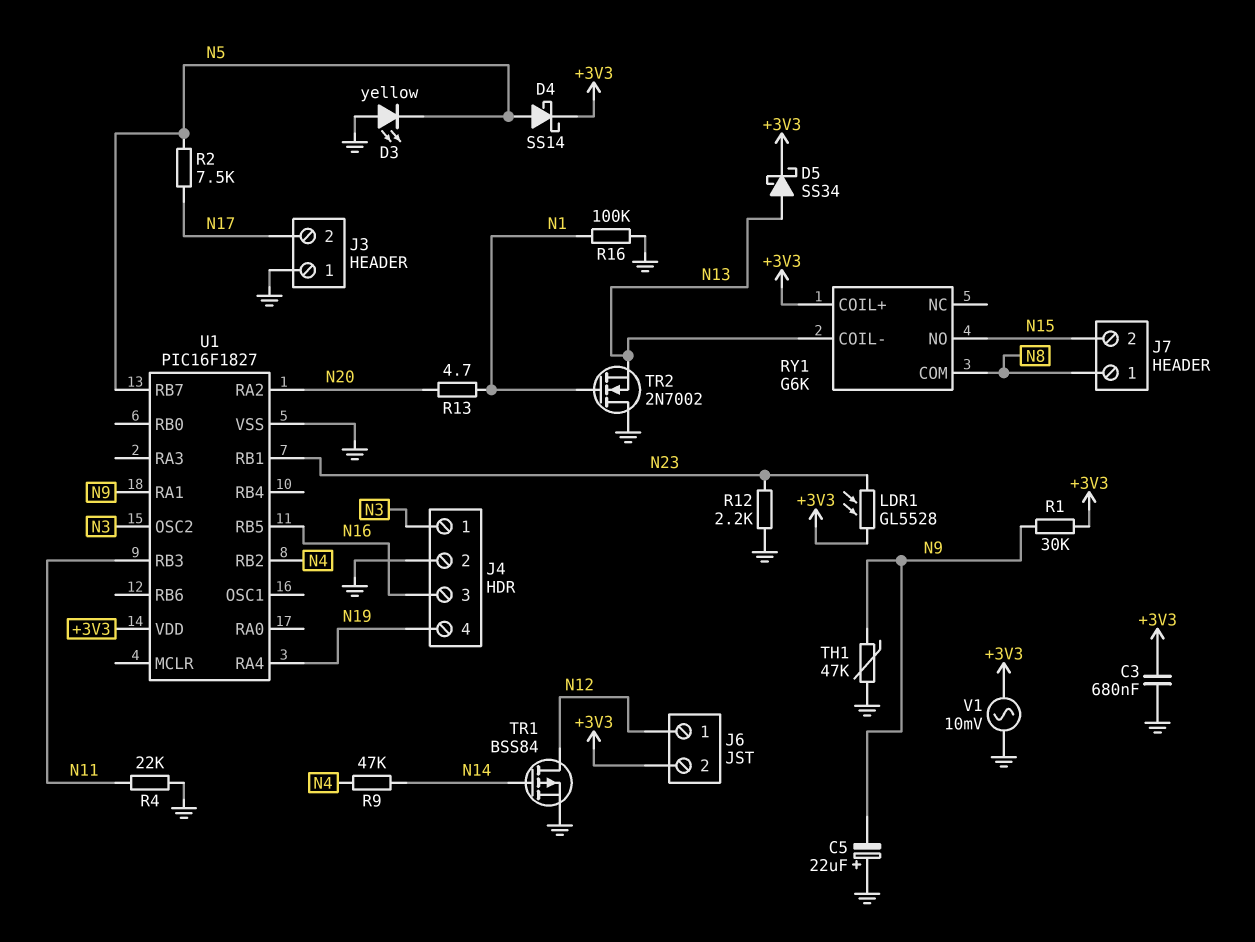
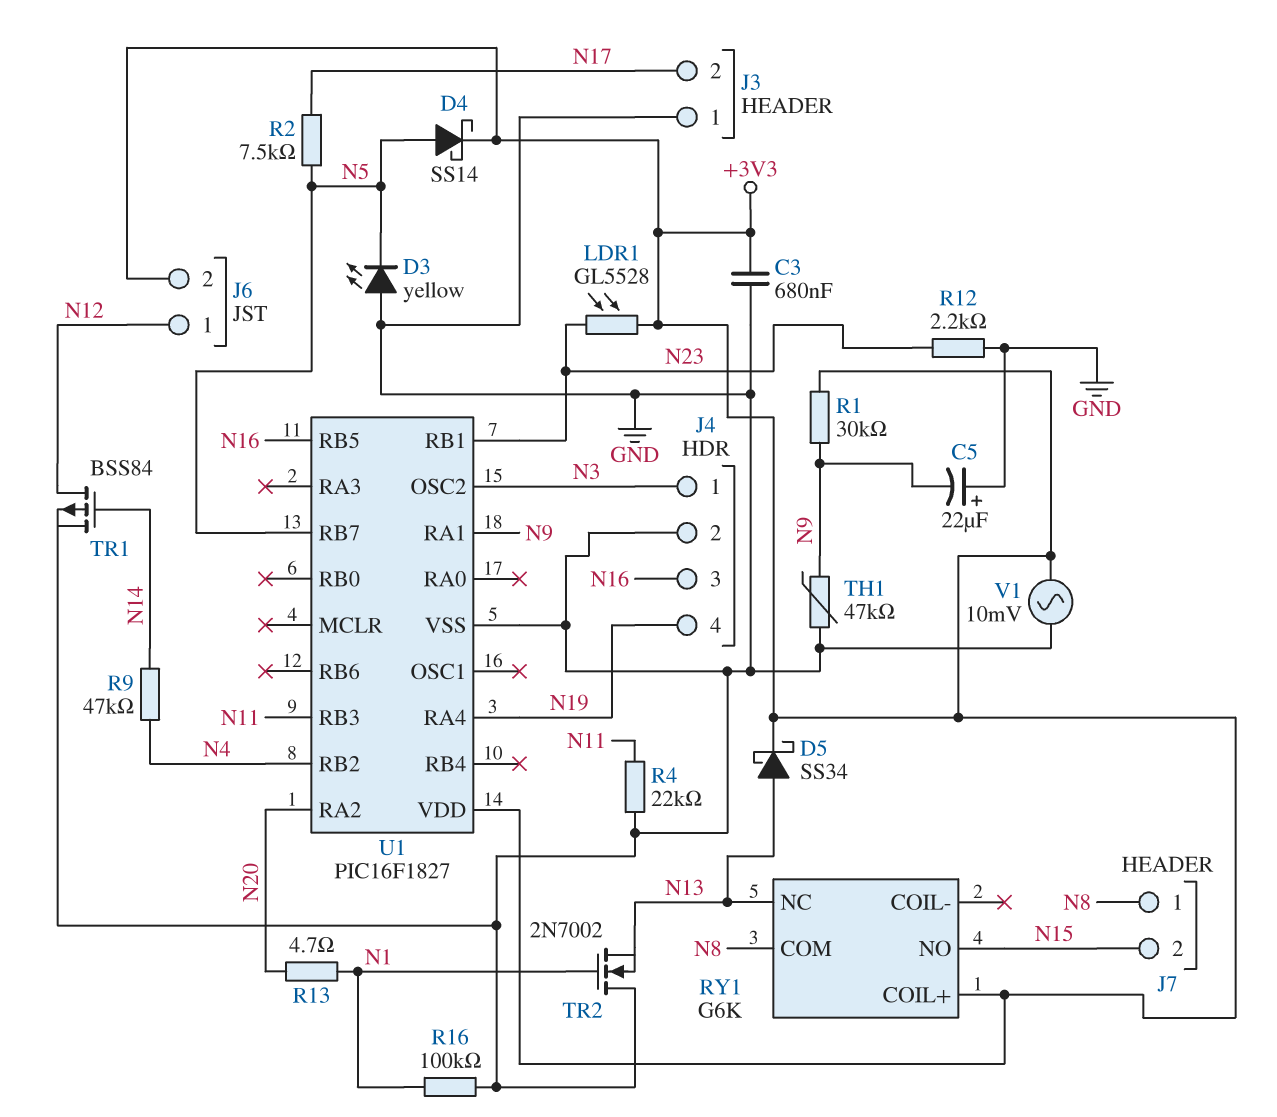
RY1 pin COIL-: N13 -> none
RY1 pin NC: none -> N13

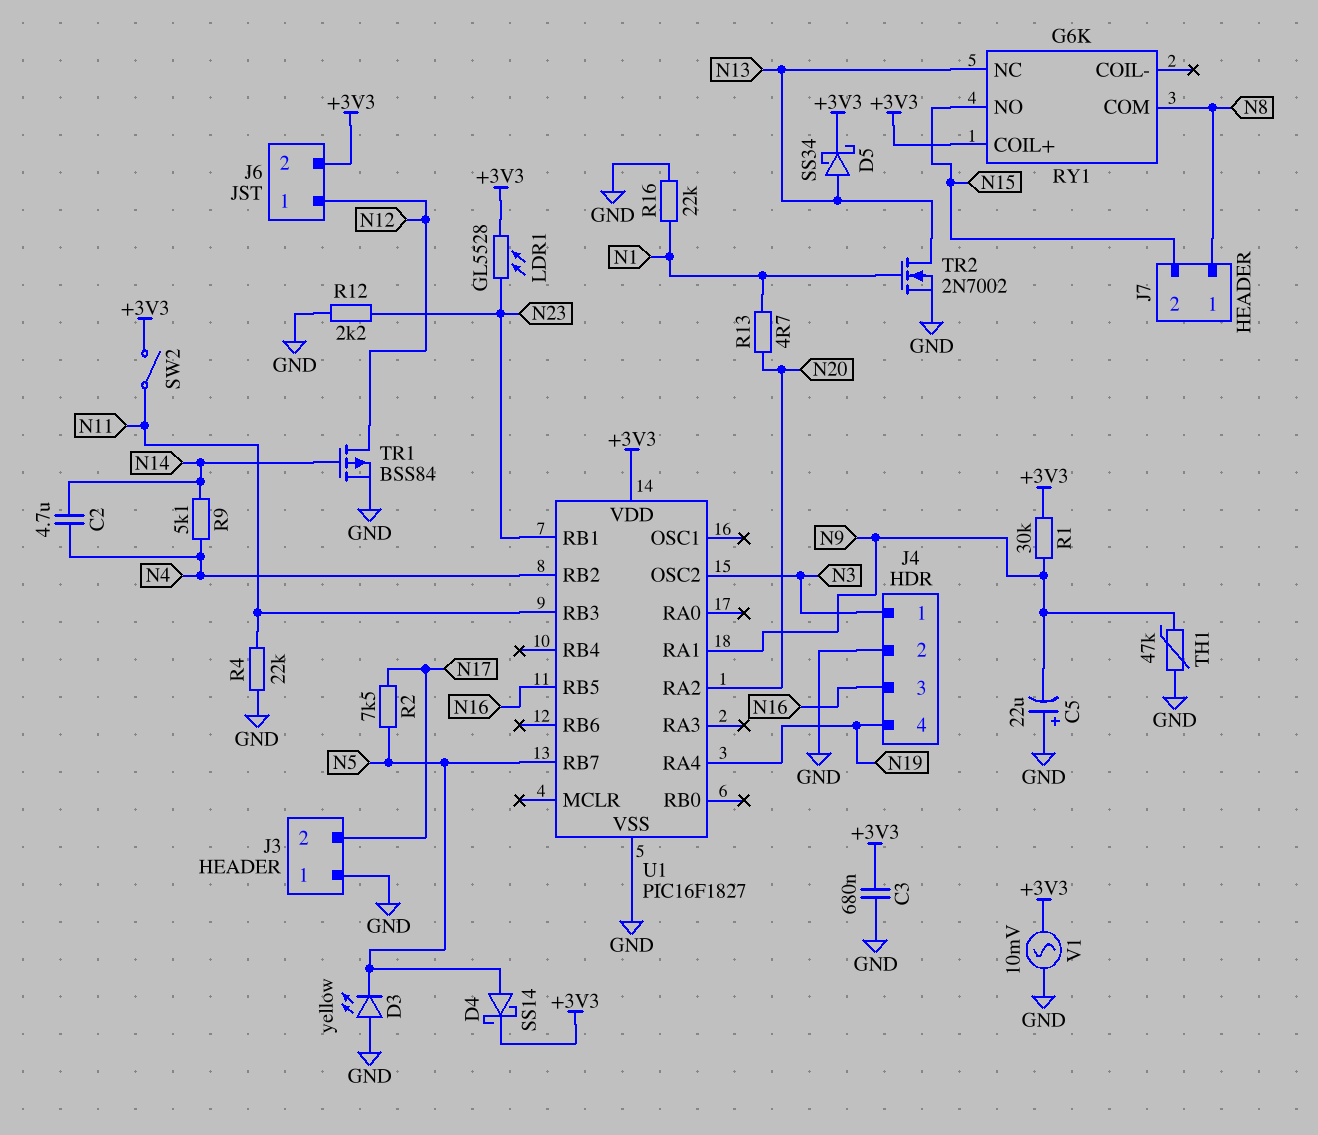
C2: none -> 4.7uF (N4, N14)
R9: 47k (N4, N14) -> 5.1k (N4, N14)
R16: 100k (GND, N1) -> 22k (GND, N1)
SW2: none -> switch (+3V3, N11)
TR2: NMOS 2N7002 (G N1, D GND, S N13) -> NMOS 2N7002 (G N1, D N13, S GND)

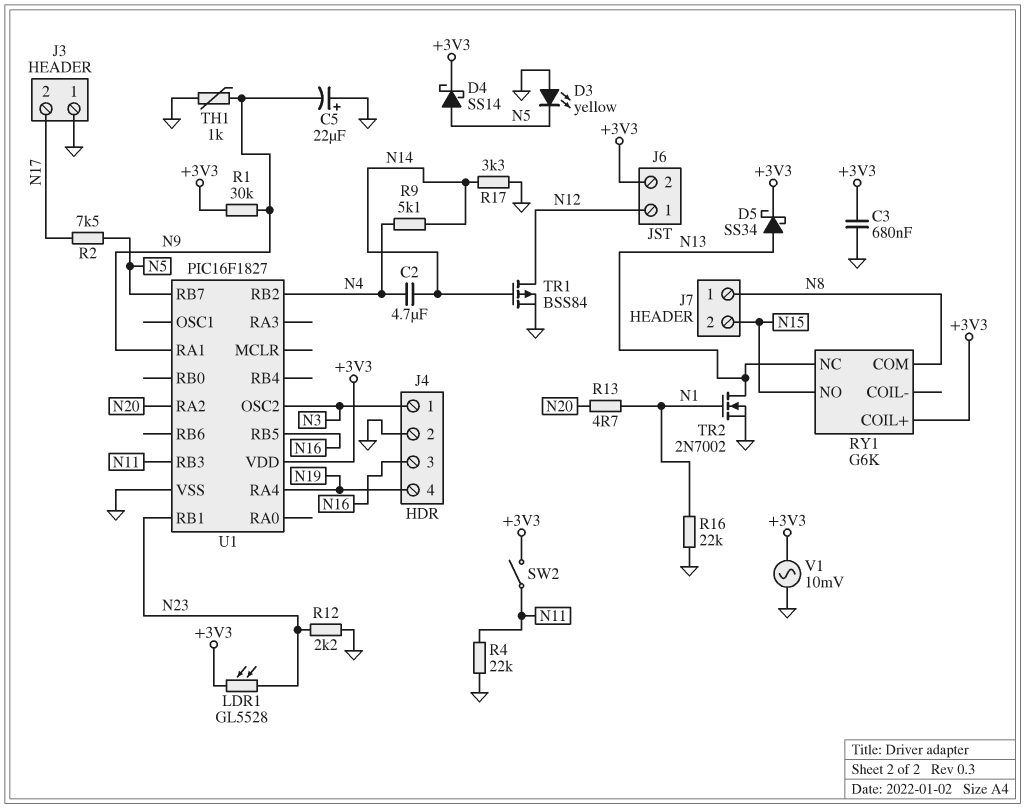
R17: none -> 3.3k (GND, N14)
TH1: 47k (GND, N9) -> 1k (GND, N9)

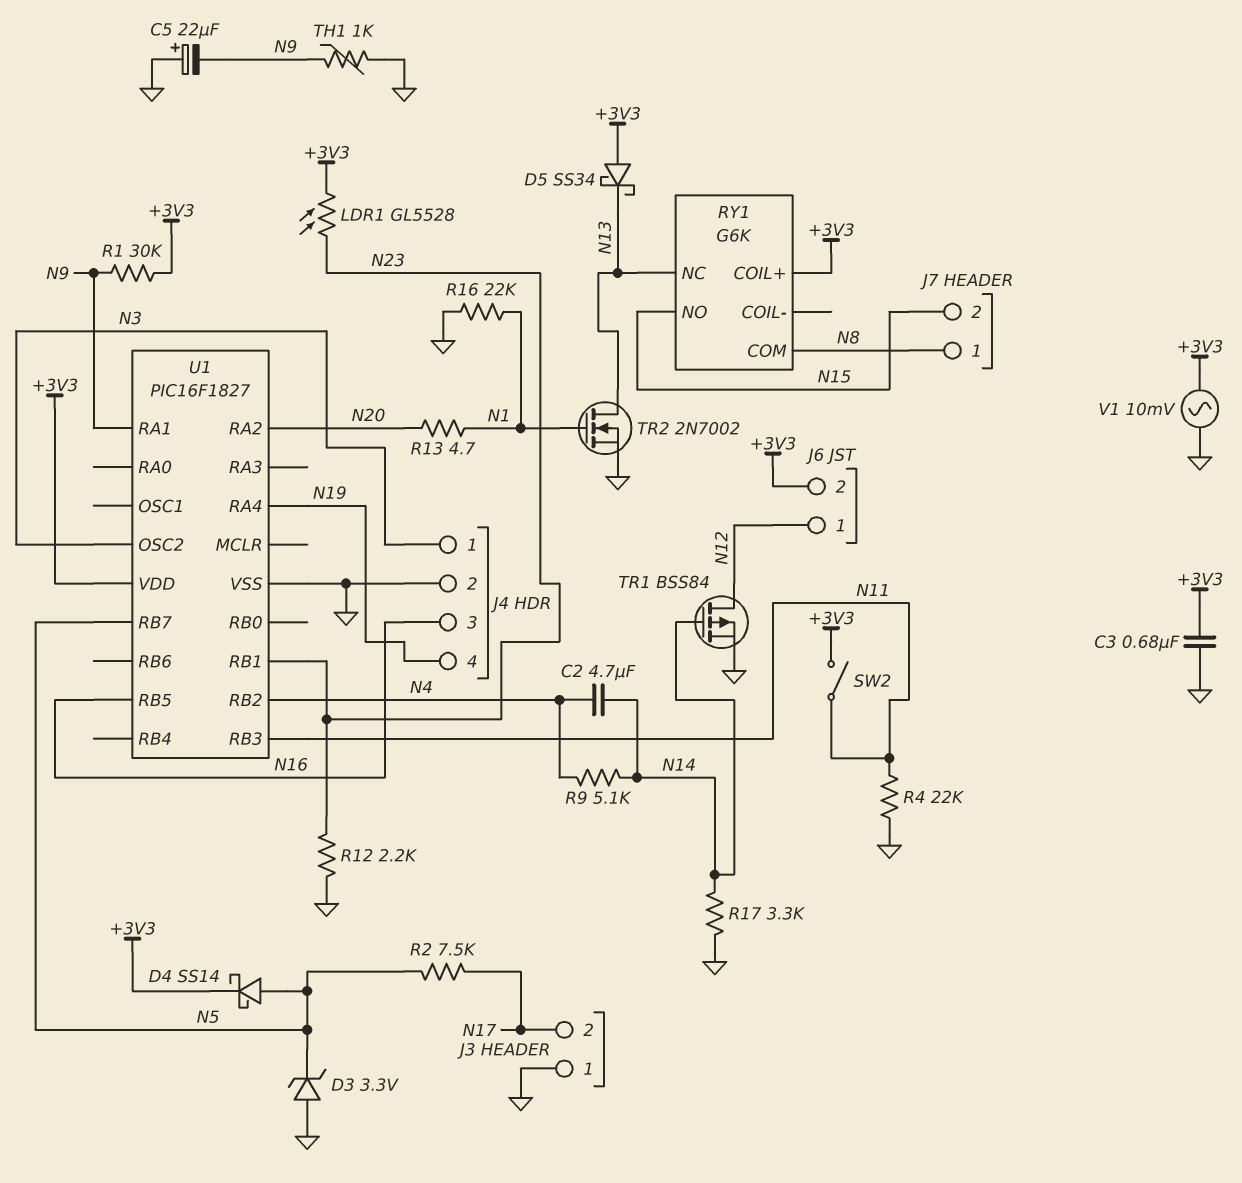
D3: LED yellow (A GND, K N5) -> zener 3.3V (A GND, K N5)
D5: schottky SS34 (A N13, K +3V3) -> schottky SS34 (A +3V3, K N13)

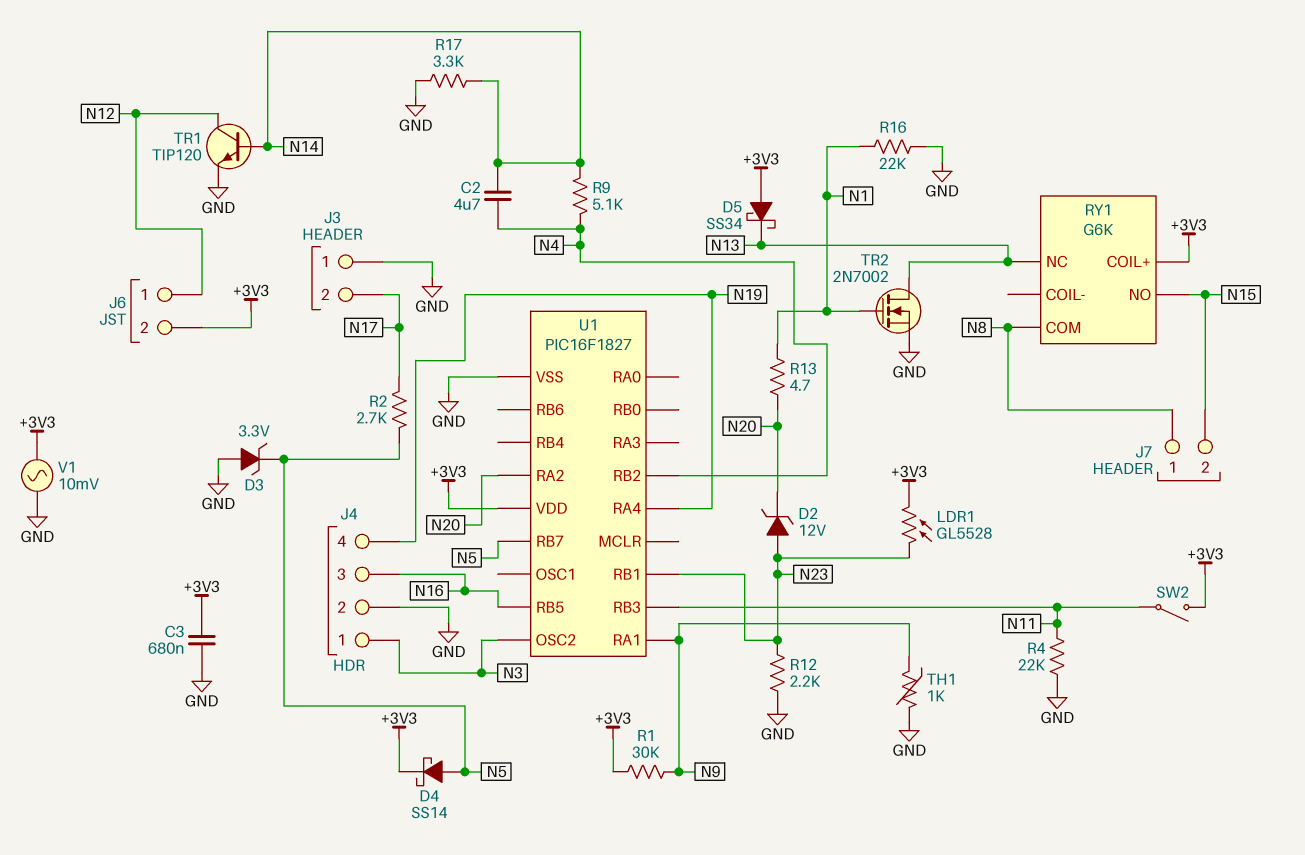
C5: 22uF (plus GND, minus N9) -> none
D2: none -> zener 12V (A N23, K N20)
R2: 7.5k (N5, N17) -> 2.7k (N5, N17)
TR1: PMOS BSS84 (G N14, D N12, S GND) -> NPN TIP120 (B N14, C N12, E GND)

